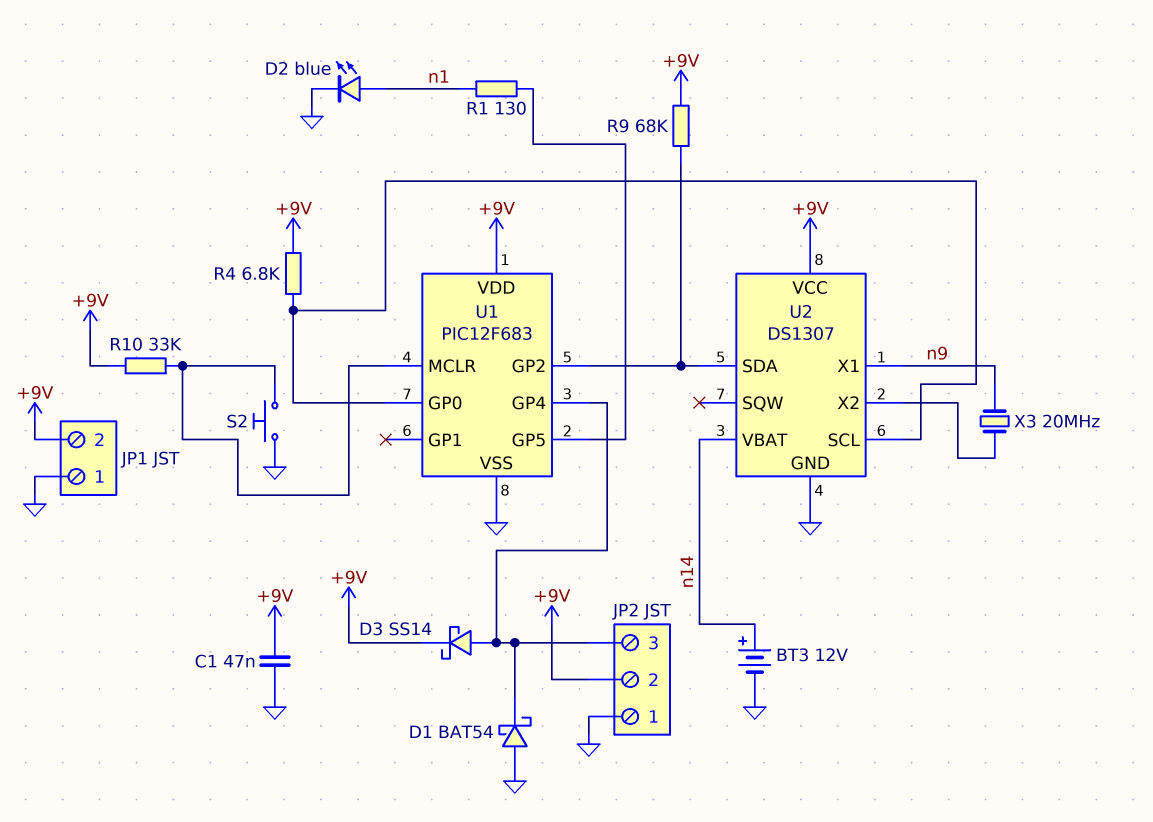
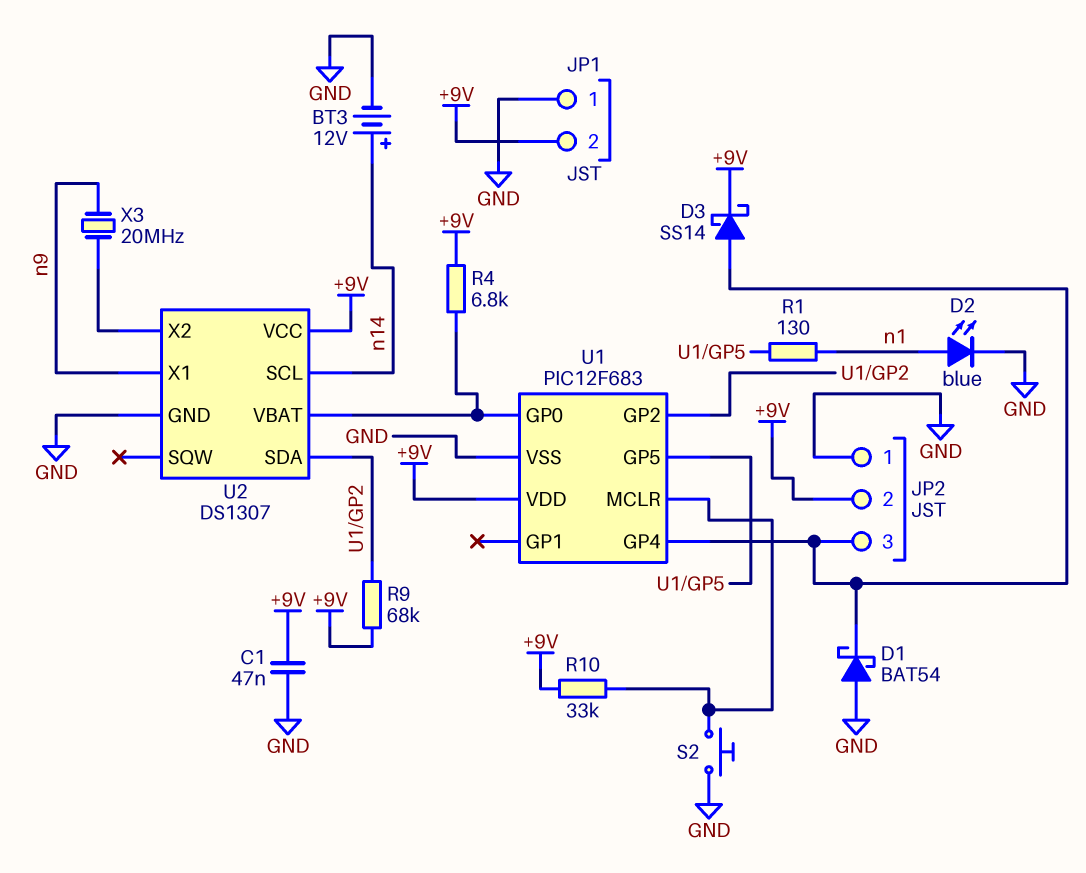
U2 pin SCL: U1/GP0 -> n14
U2 pin VBAT: n14 -> U1/GP0

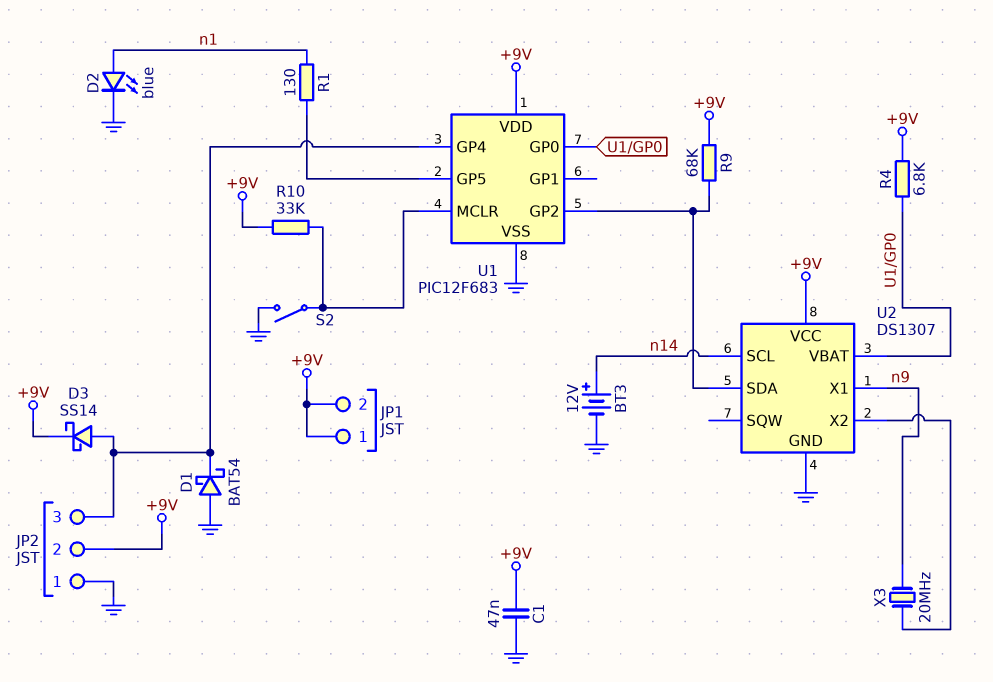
JP1 pin 1: GND -> +9V
S2: button (GND, U1/MCLR) -> switch (GND, U1/MCLR)

